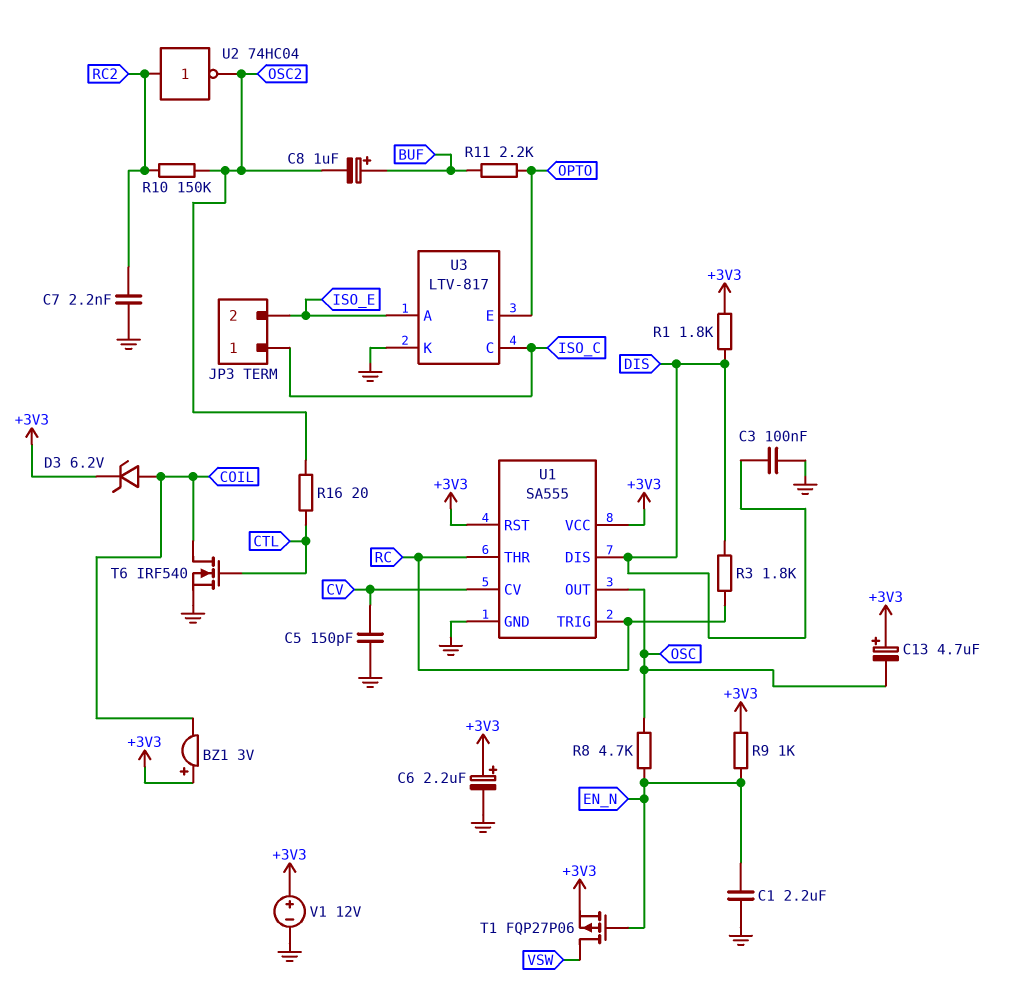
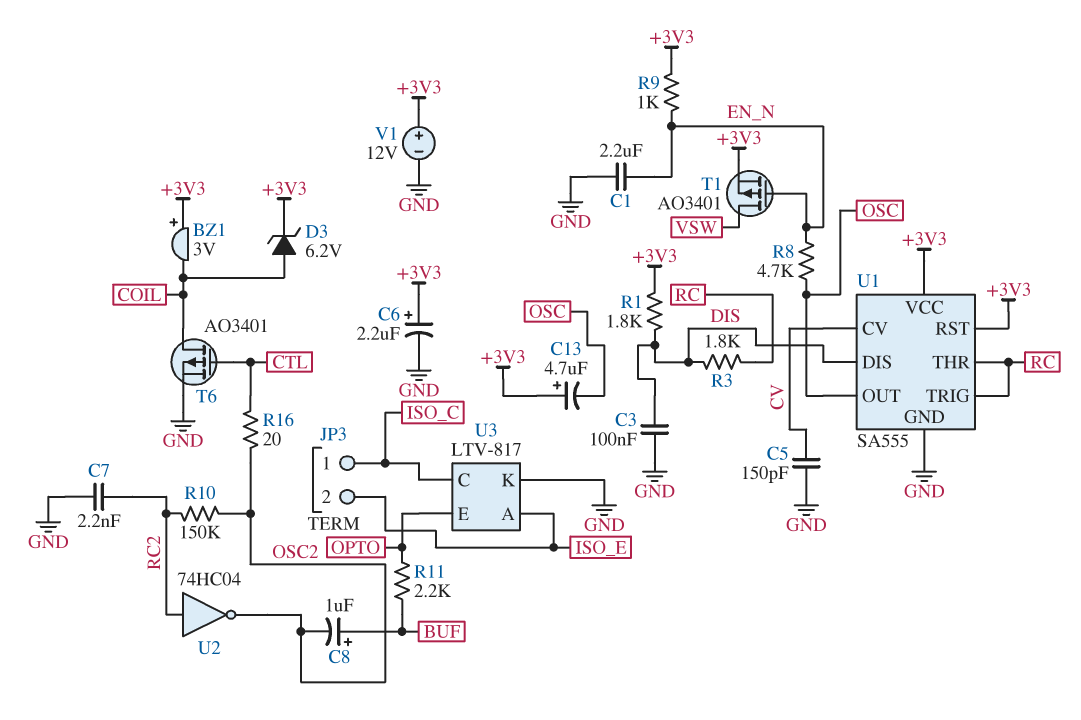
T1: PMOS FQP27P06 (G EN_N, D VSW, S +3V3) -> PMOS AO3401 (G EN_N, D VSW, S +3V3)
T6: NMOS IRF540 (G CTL, D COIL, S GND) -> PMOS AO3401 (G CTL, D COIL, S GND)

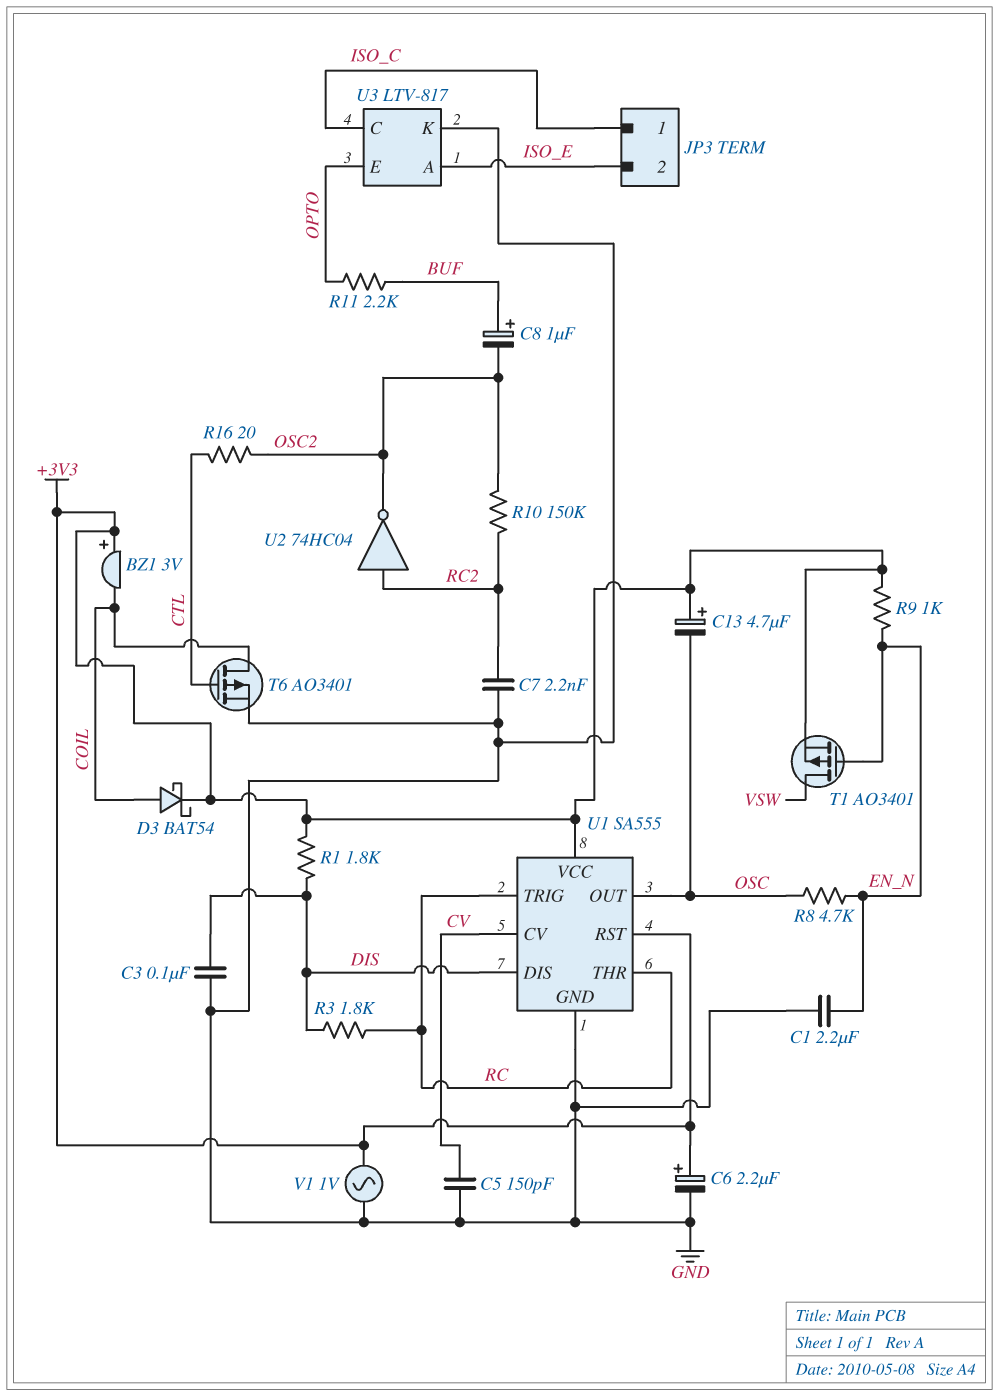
D3: zener 6.2V (A COIL, K +3V3) -> schottky BAT54 (A COIL, K +3V3)
V1: 12V (plus +3V3, minus GND) -> AC 1V (+3V3, GND)

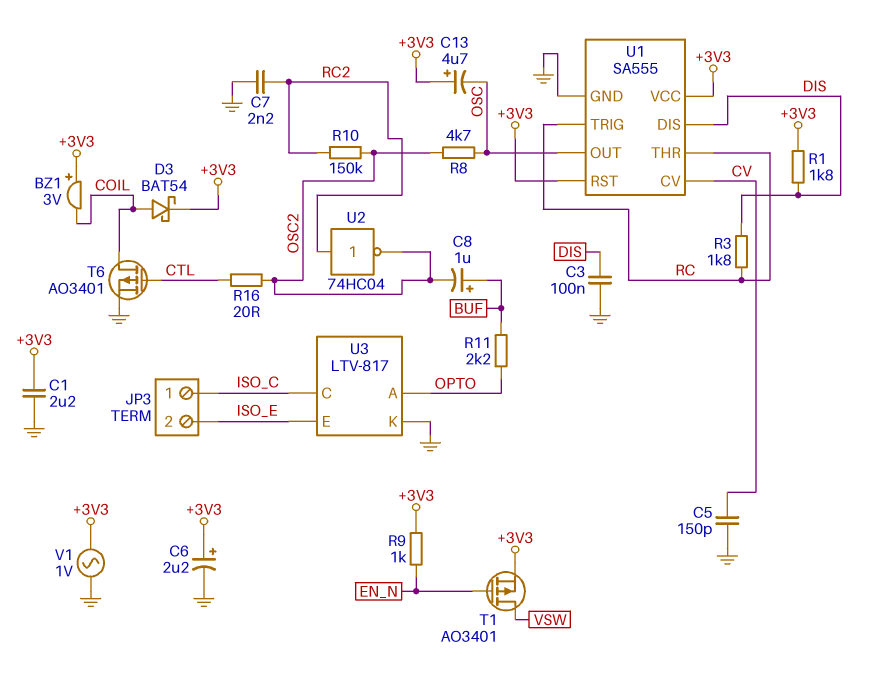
C1: 2.2uF (EN_N, GND) -> 2.2uF (+3V3, GND)
R8: 4.7k (EN_N, OSC) -> 4.7k (OSC, OSC2)
U3 pin A: ISO_E -> OPTO
U3 pin E: OPTO -> ISO_E

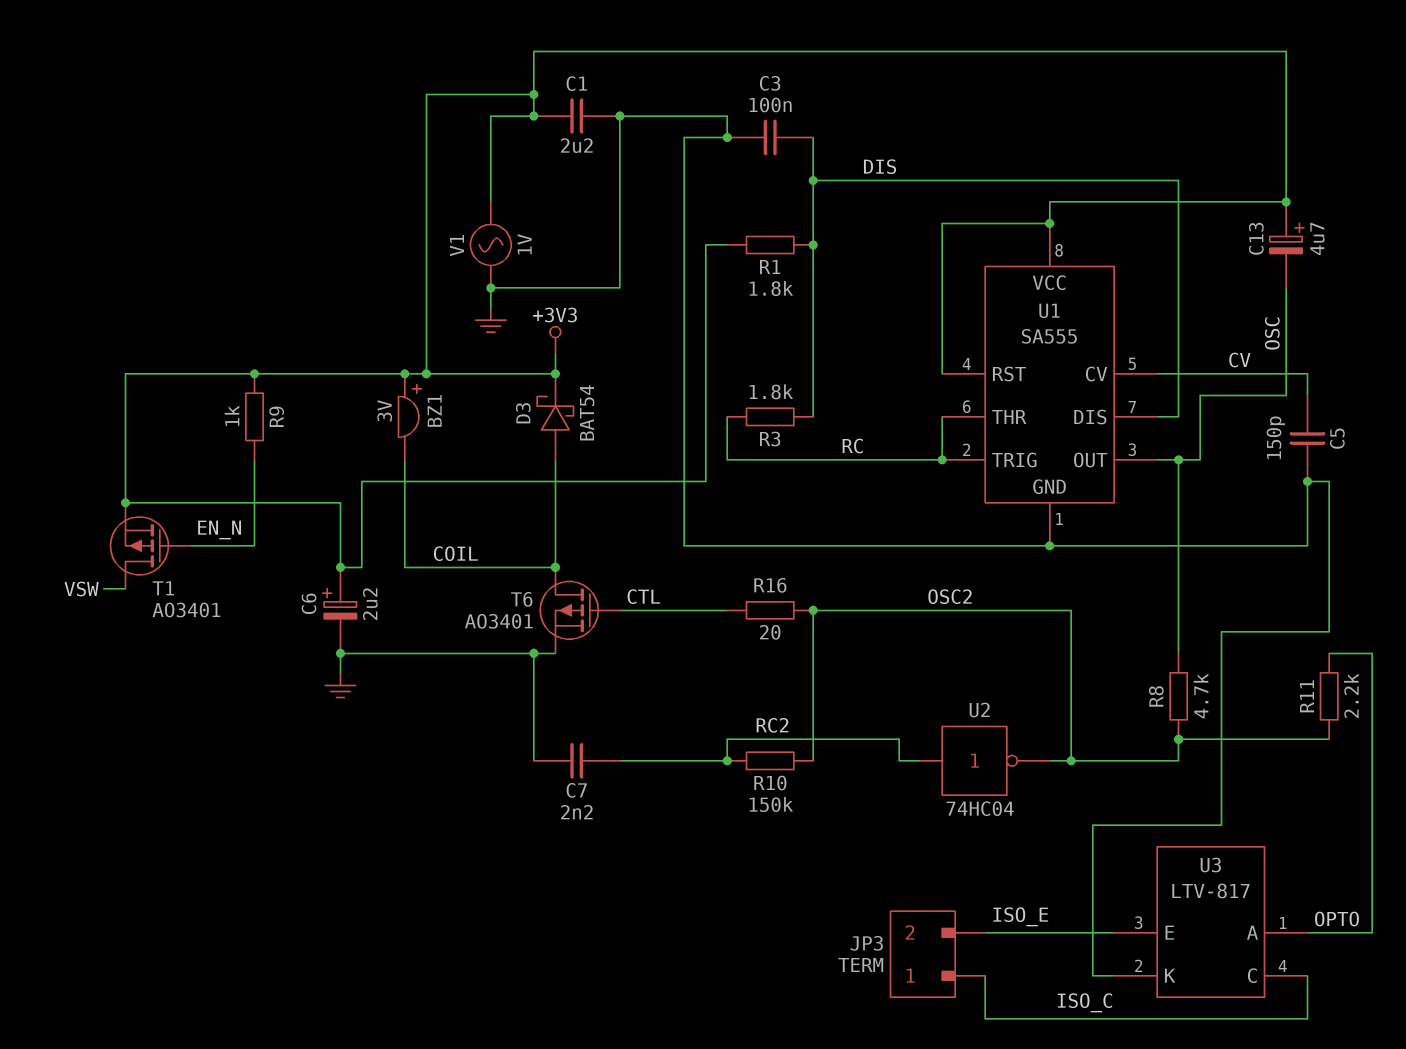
C8: 1uF (plus BUF, minus OSC2) -> none
R11: 2.2k (BUF, OPTO) -> 2.2k (OPTO, OSC2)

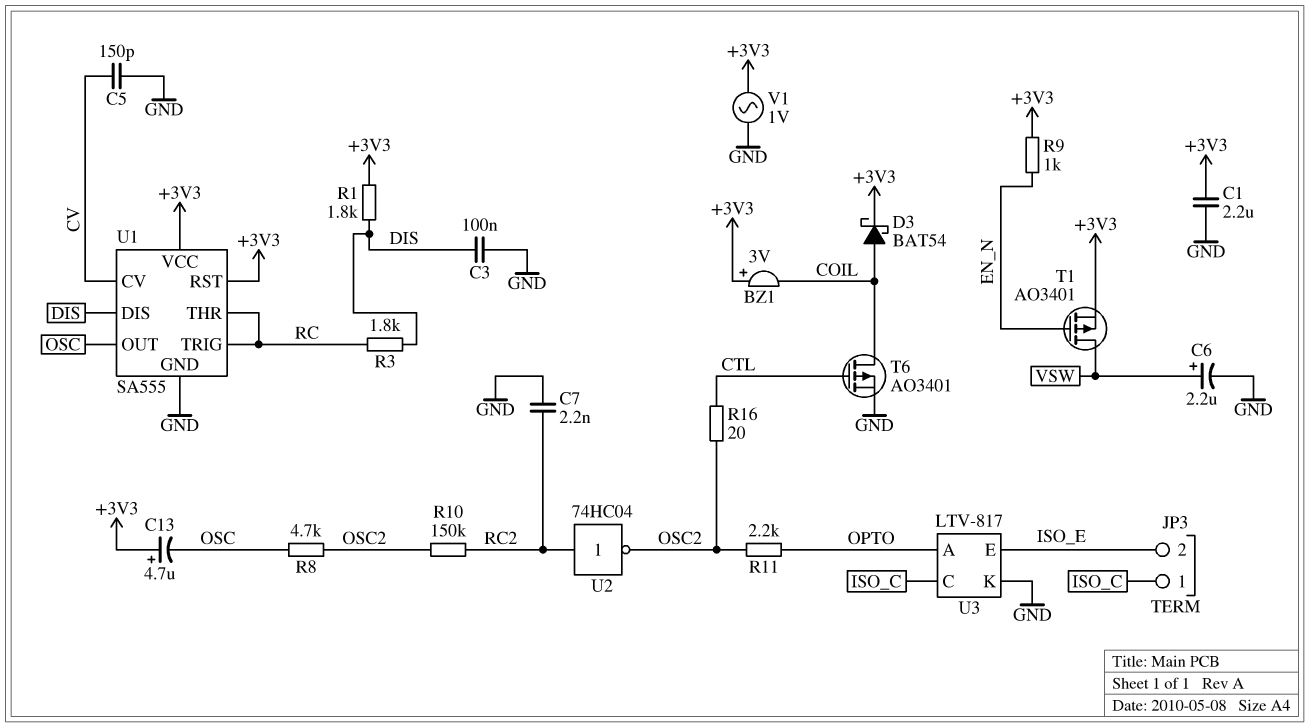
C6: 2.2uF (plus +3V3, minus GND) -> 2.2uF (plus VSW, minus GND)

